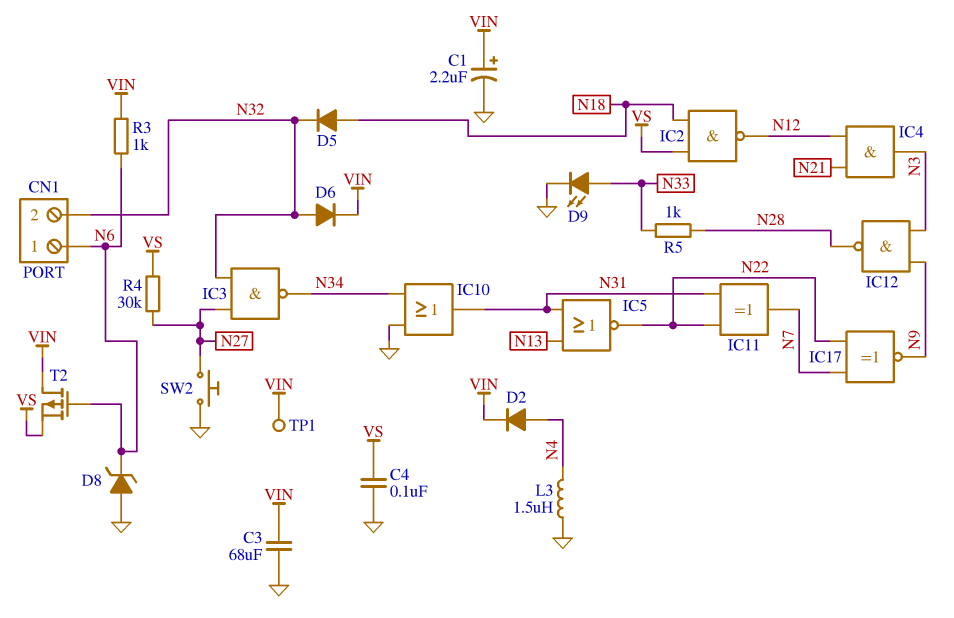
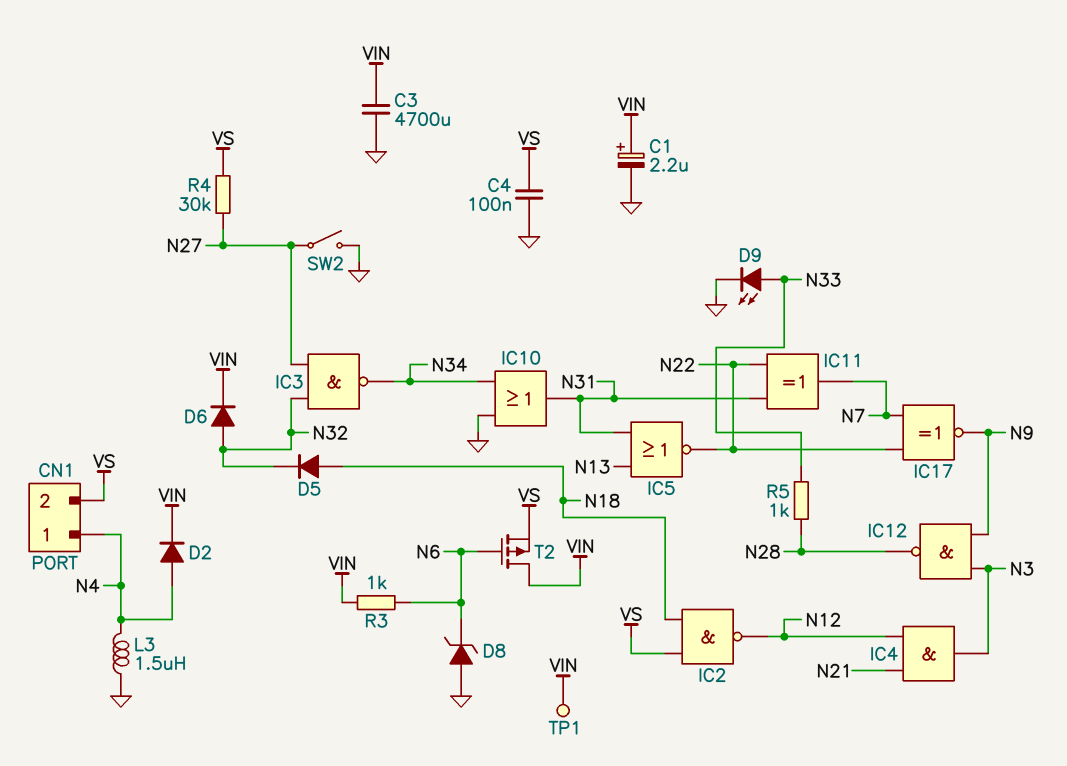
C3: 68uF (GND, VIN) -> 4700uF (GND, VIN)
CN1 pin 1: N6 -> N4
CN1 pin 2: N32 -> VS
SW2: button (GND, N27) -> switch (GND, N27)

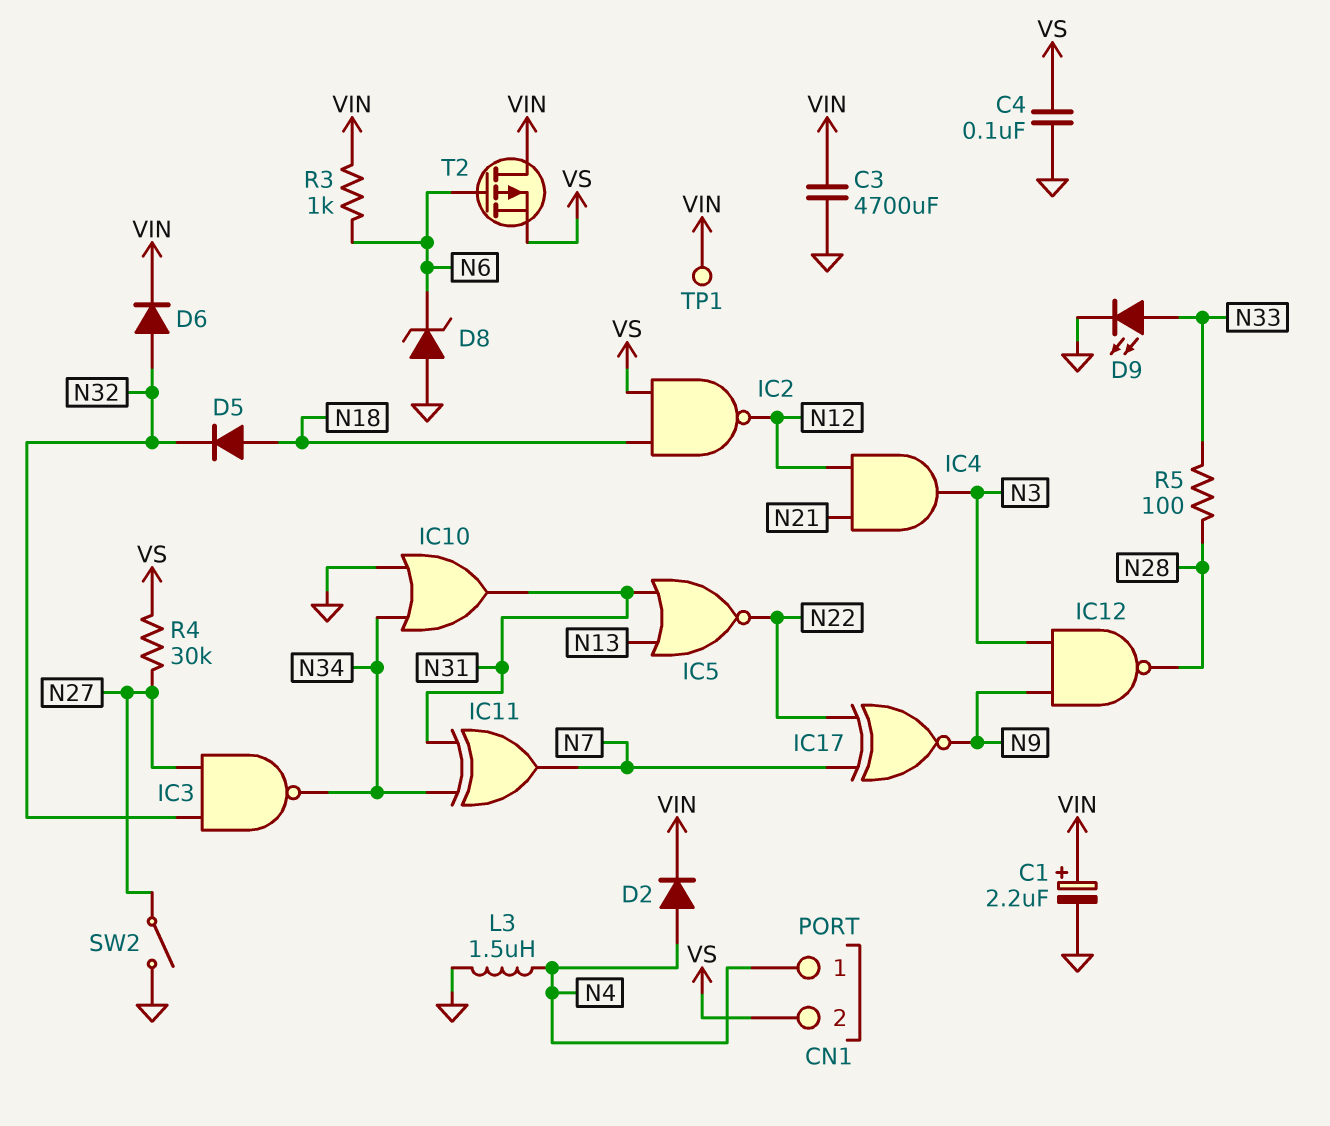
IC11: XOR (in N22, in N31, out N7) -> XOR (in N31, in N34, out N7)
R5: 1k (N28, N33) -> 100 (N28, N33)

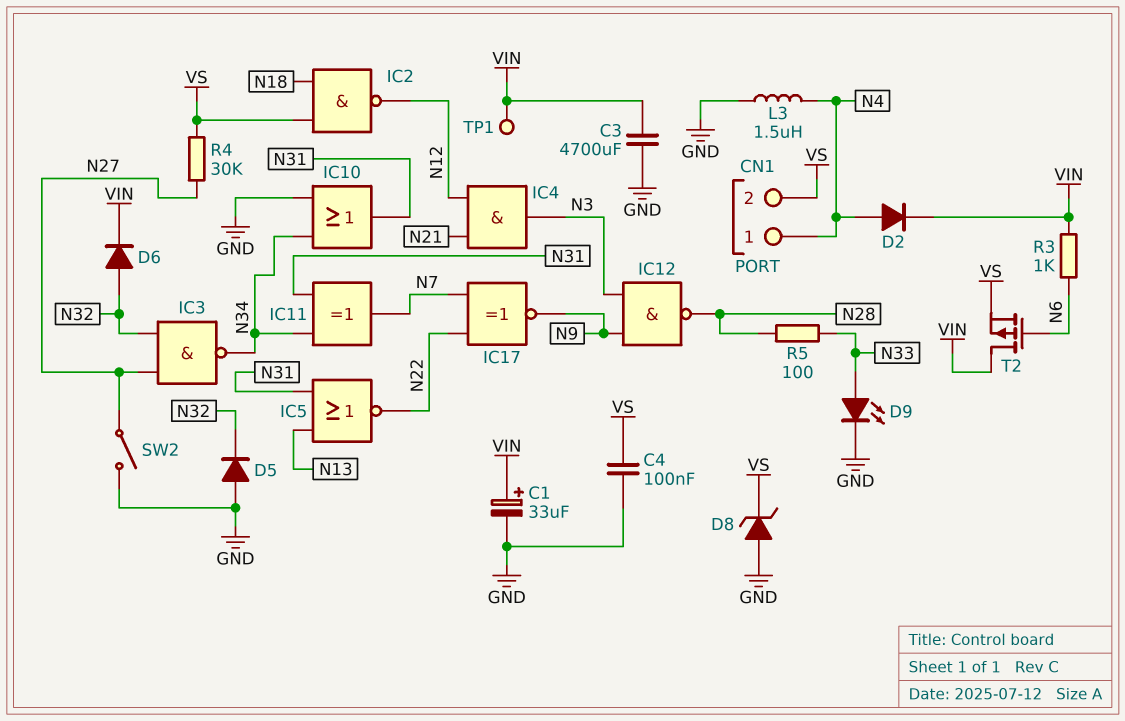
C1: 2.2uF (plus VIN, minus GND) -> 33uF (plus VIN, minus GND)
D5: diode (A N18, K N32) -> diode (A GND, K N32)
D8: zener (A GND, K N6) -> zener (A GND, K VS)

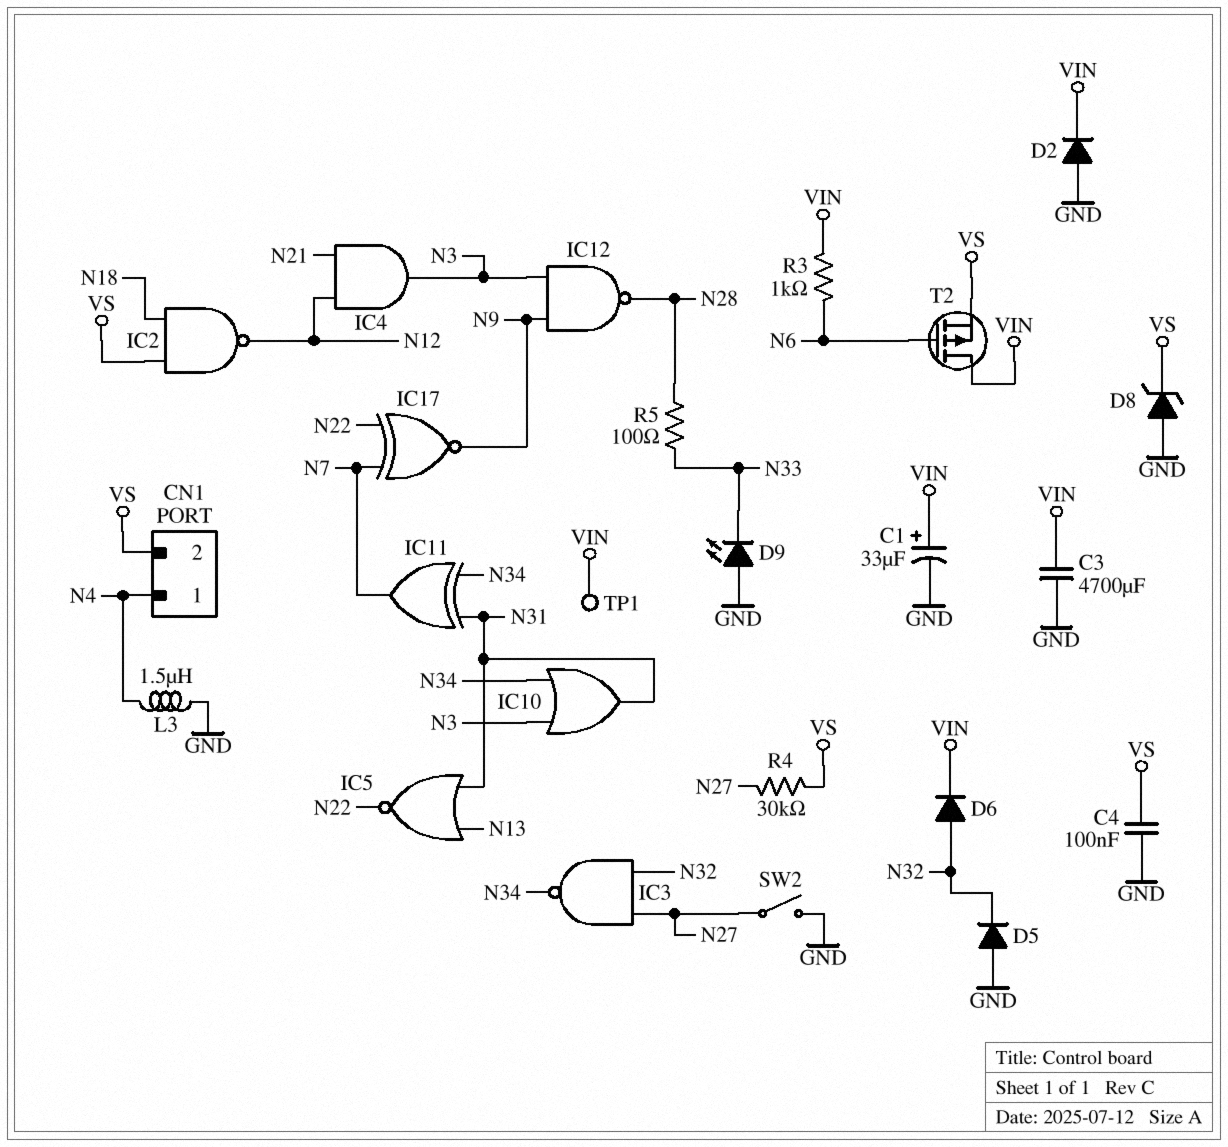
D2: diode (A N4, K VIN) -> diode (A GND, K VIN)
D9: LED (A N33, K GND) -> LED (A GND, K N33)
IC10: OR (in GND, in N34, out N31) -> OR (in N3, in N34, out N31)

